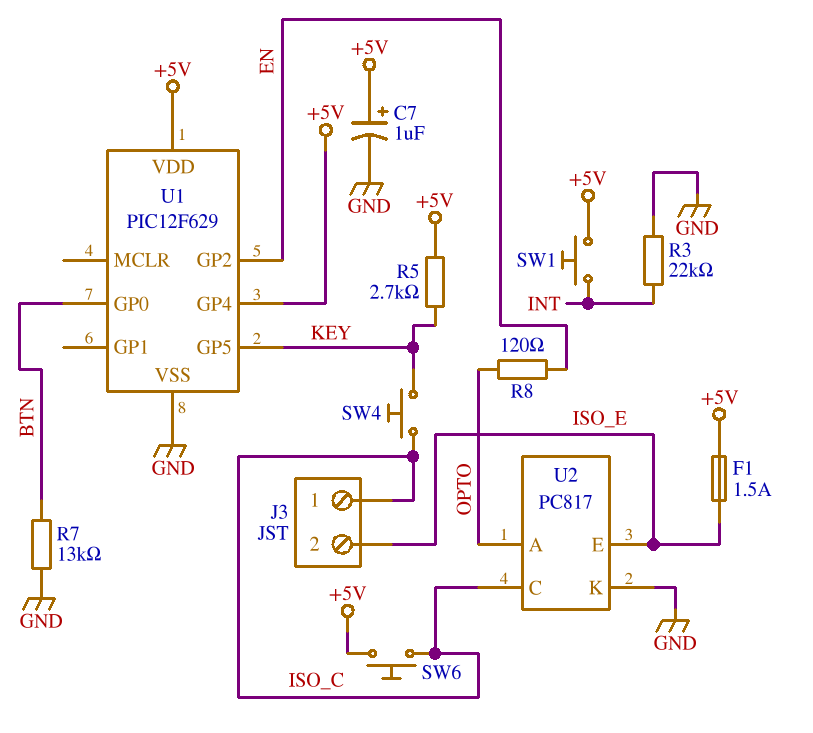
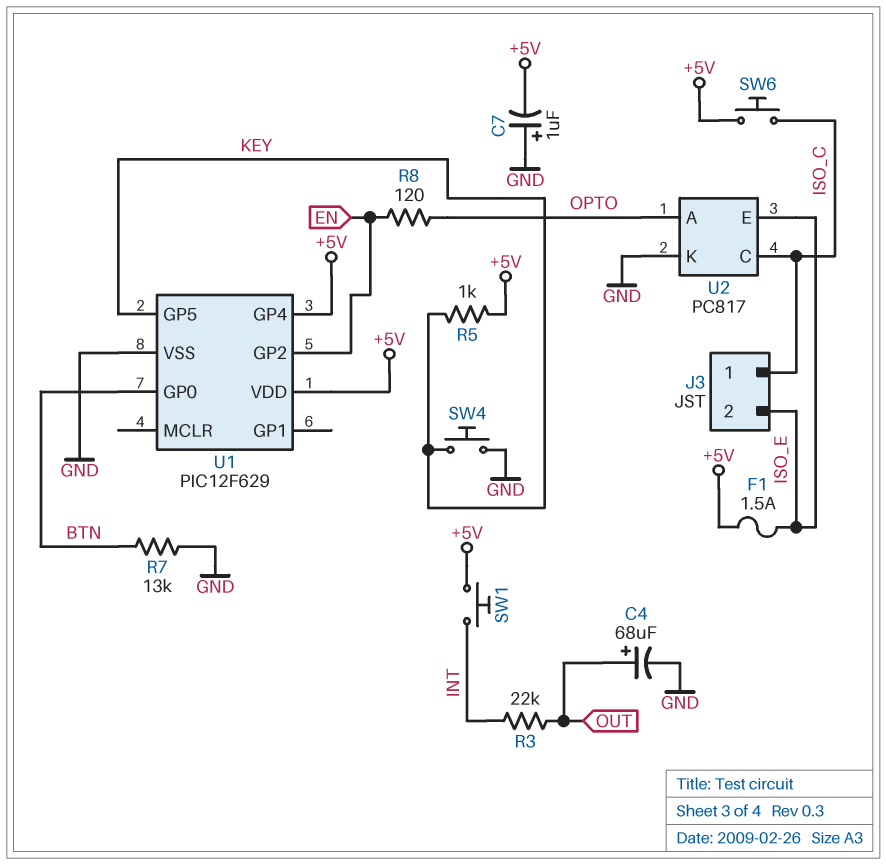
C4: none -> 68uF (plus OUT, minus GND)
C7: 1uF (plus +5V, minus GND) -> 1uF (plus GND, minus +5V)
R3: 22k (GND, INT) -> 22k (INT, OUT)
R5: 2.7k (+5V, KEY) -> 1k (+5V, KEY)
SW4: button (ISO_C, KEY) -> button (GND, KEY)

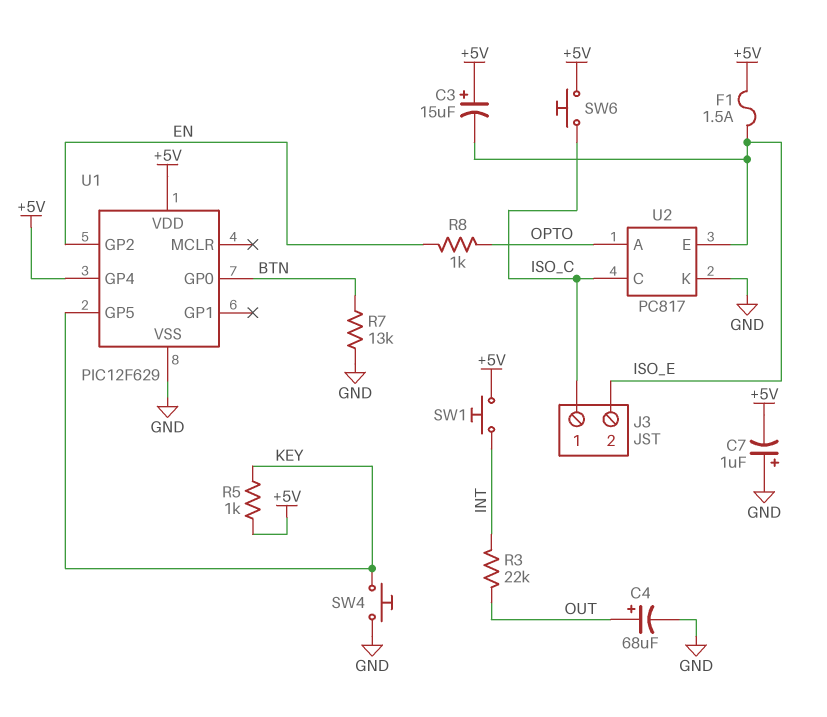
C3: none -> 15uF (plus +5V, minus ISO_E)
R8: 120 (EN, OPTO) -> 1k (EN, OPTO)

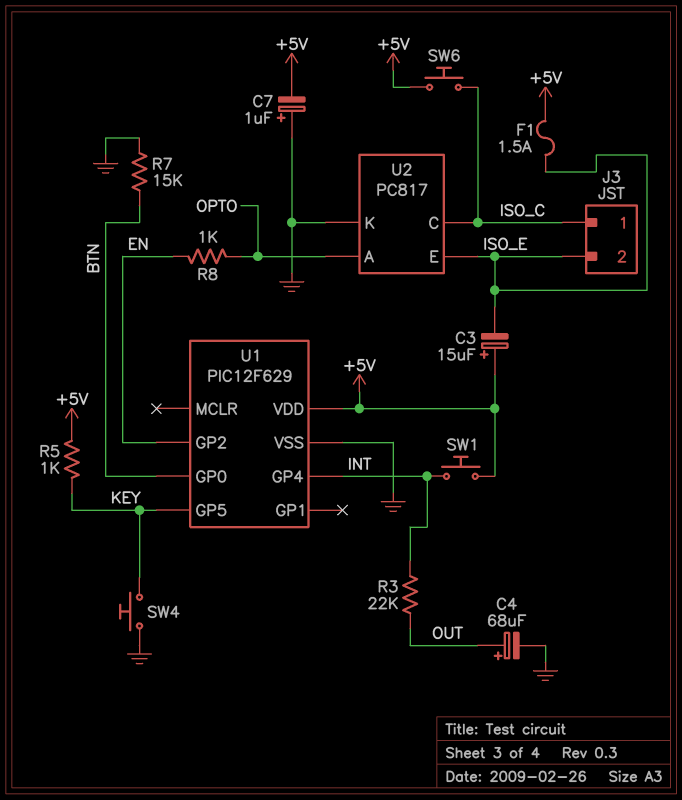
R7: 13k (BTN, GND) -> 15k (BTN, GND)
U1 pin GP4: +5V -> INT

